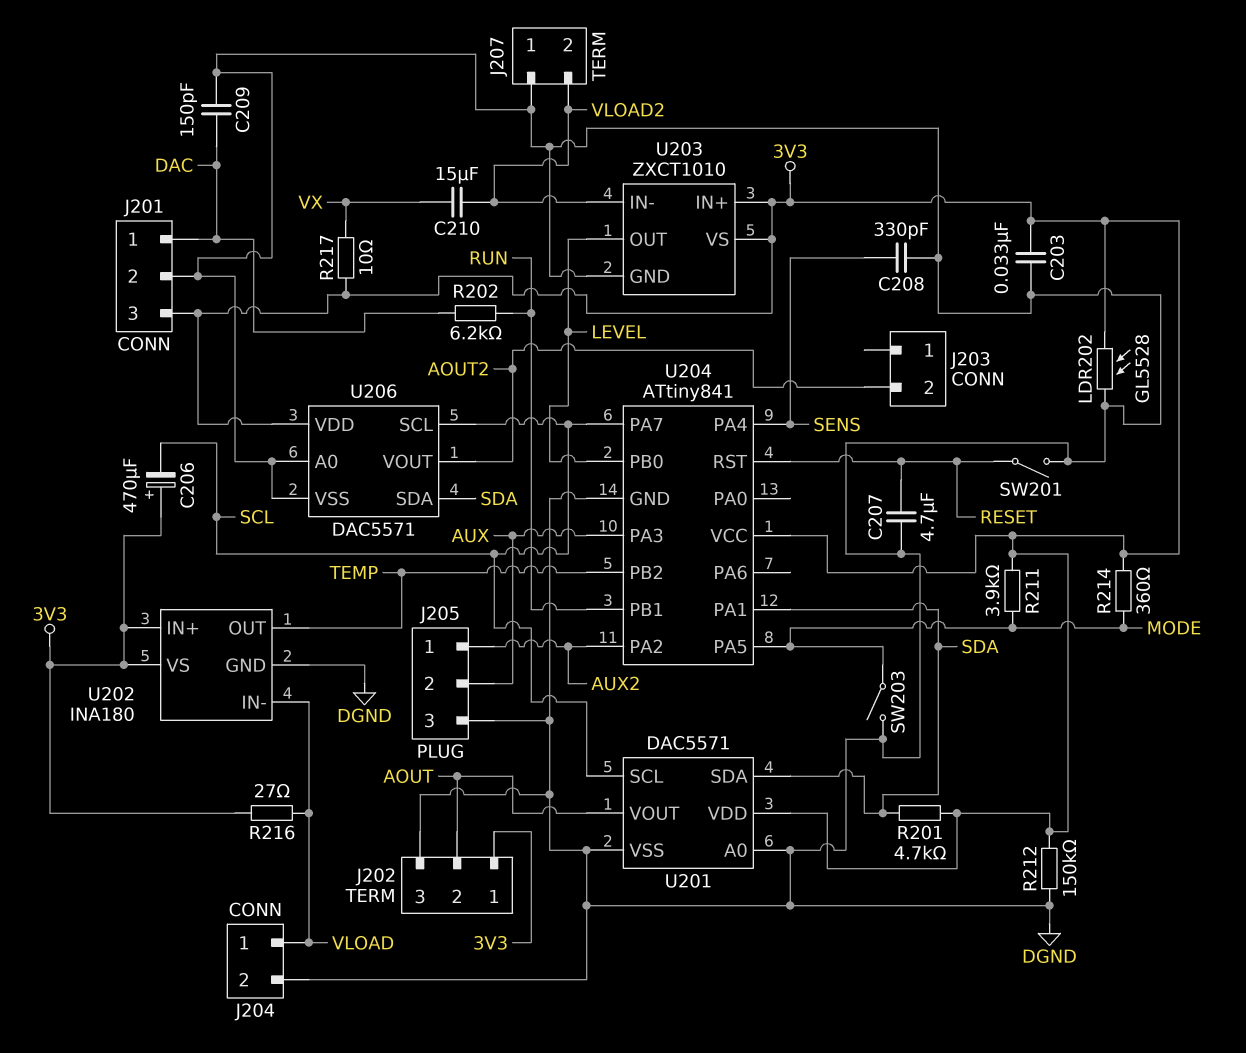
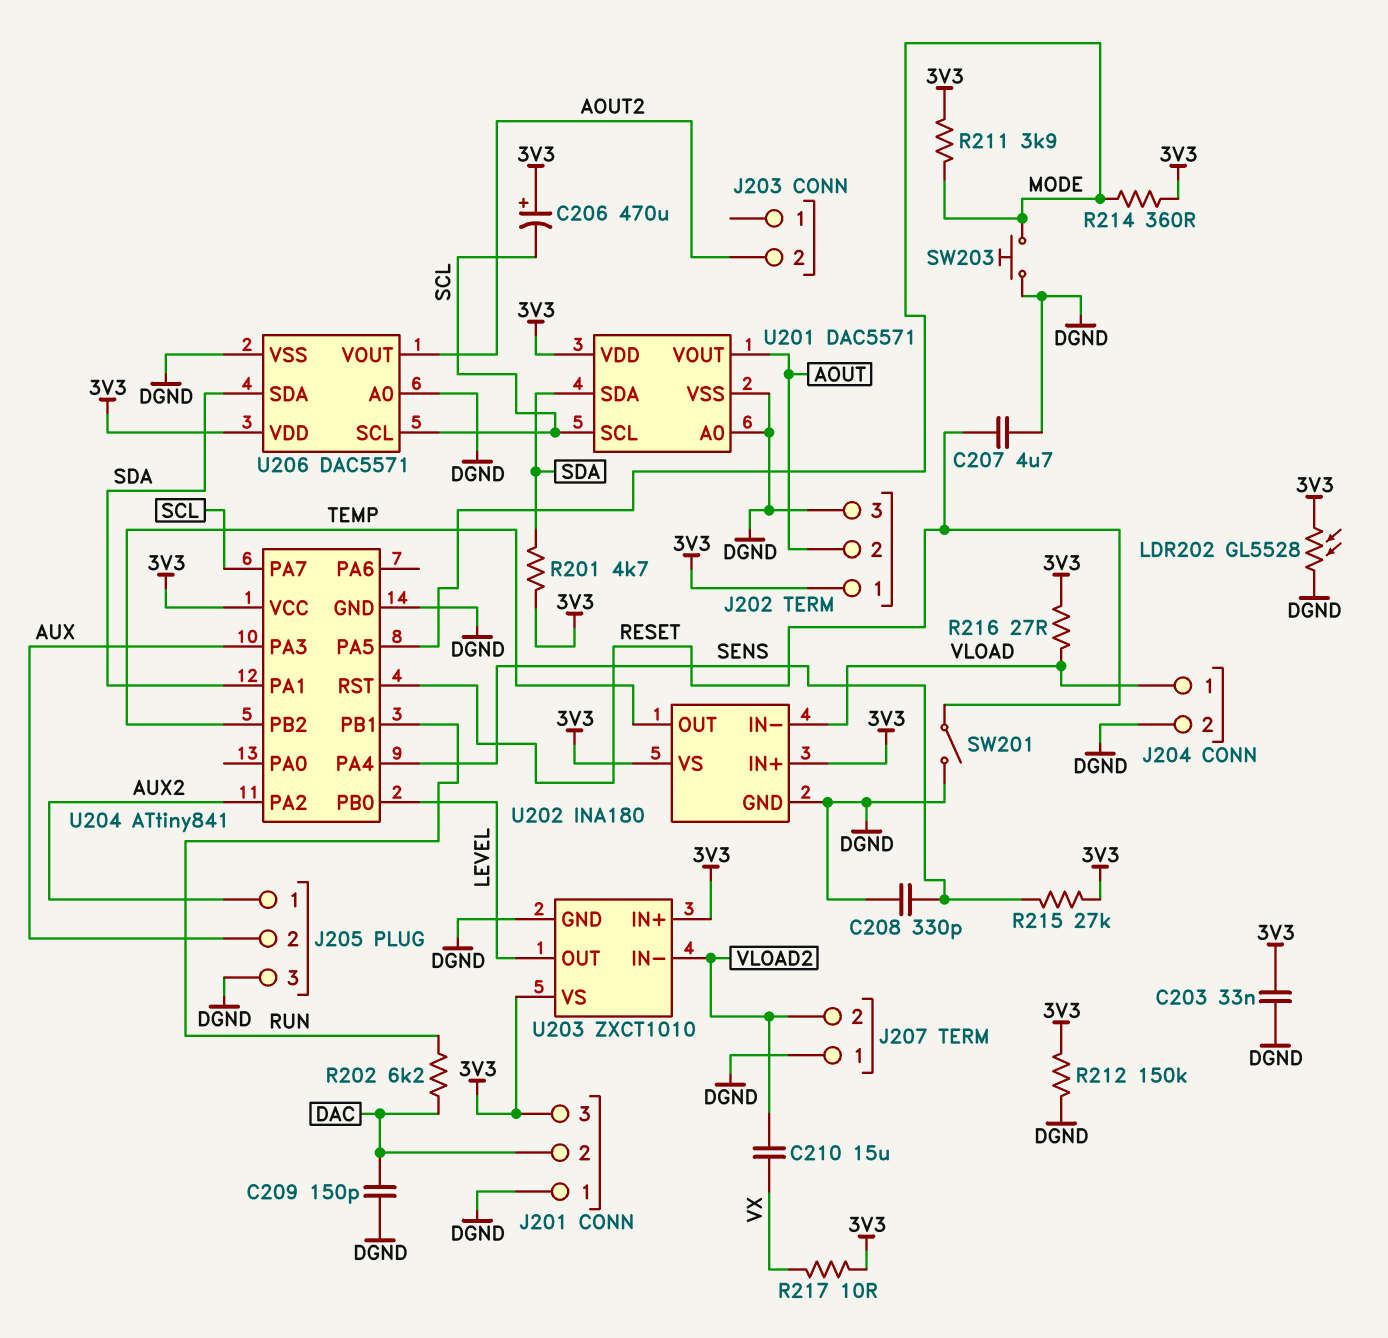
J201 pin 1: DAC -> DGND
J201 pin 2: DGND -> DAC
R215: none -> 27k (3V3, SENS)
SW203: switch (DGND, MODE) -> button (DGND, MODE)

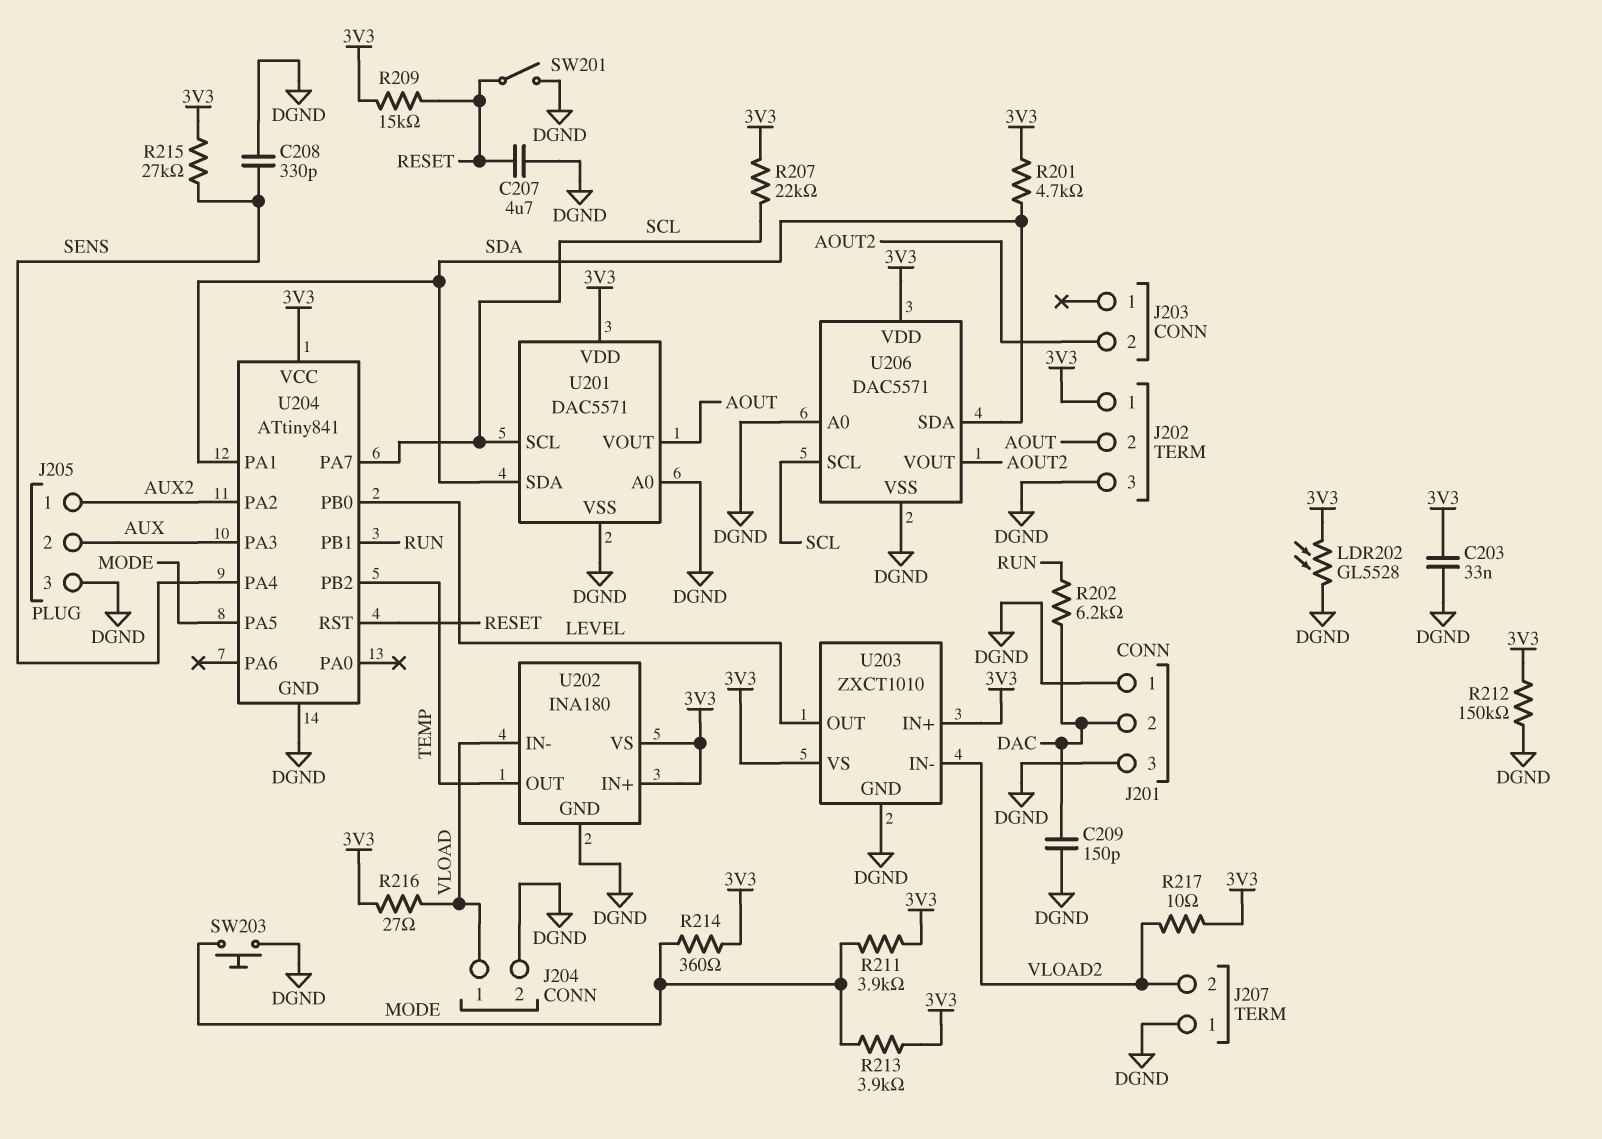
C206: 470uF (plus 3V3, minus SCL) -> none
C210: 15uF (VLOAD2, VX) -> none
J201 pin 3: 3V3 -> DGND
R207: none -> 22k (3V3, SCL)
R209: none -> 15k (3V3, RESET)
R213: none -> 3.9k (3V3, MODE)
R217: 10 (3V3, VX) -> 10 (3V3, VLOAD2)

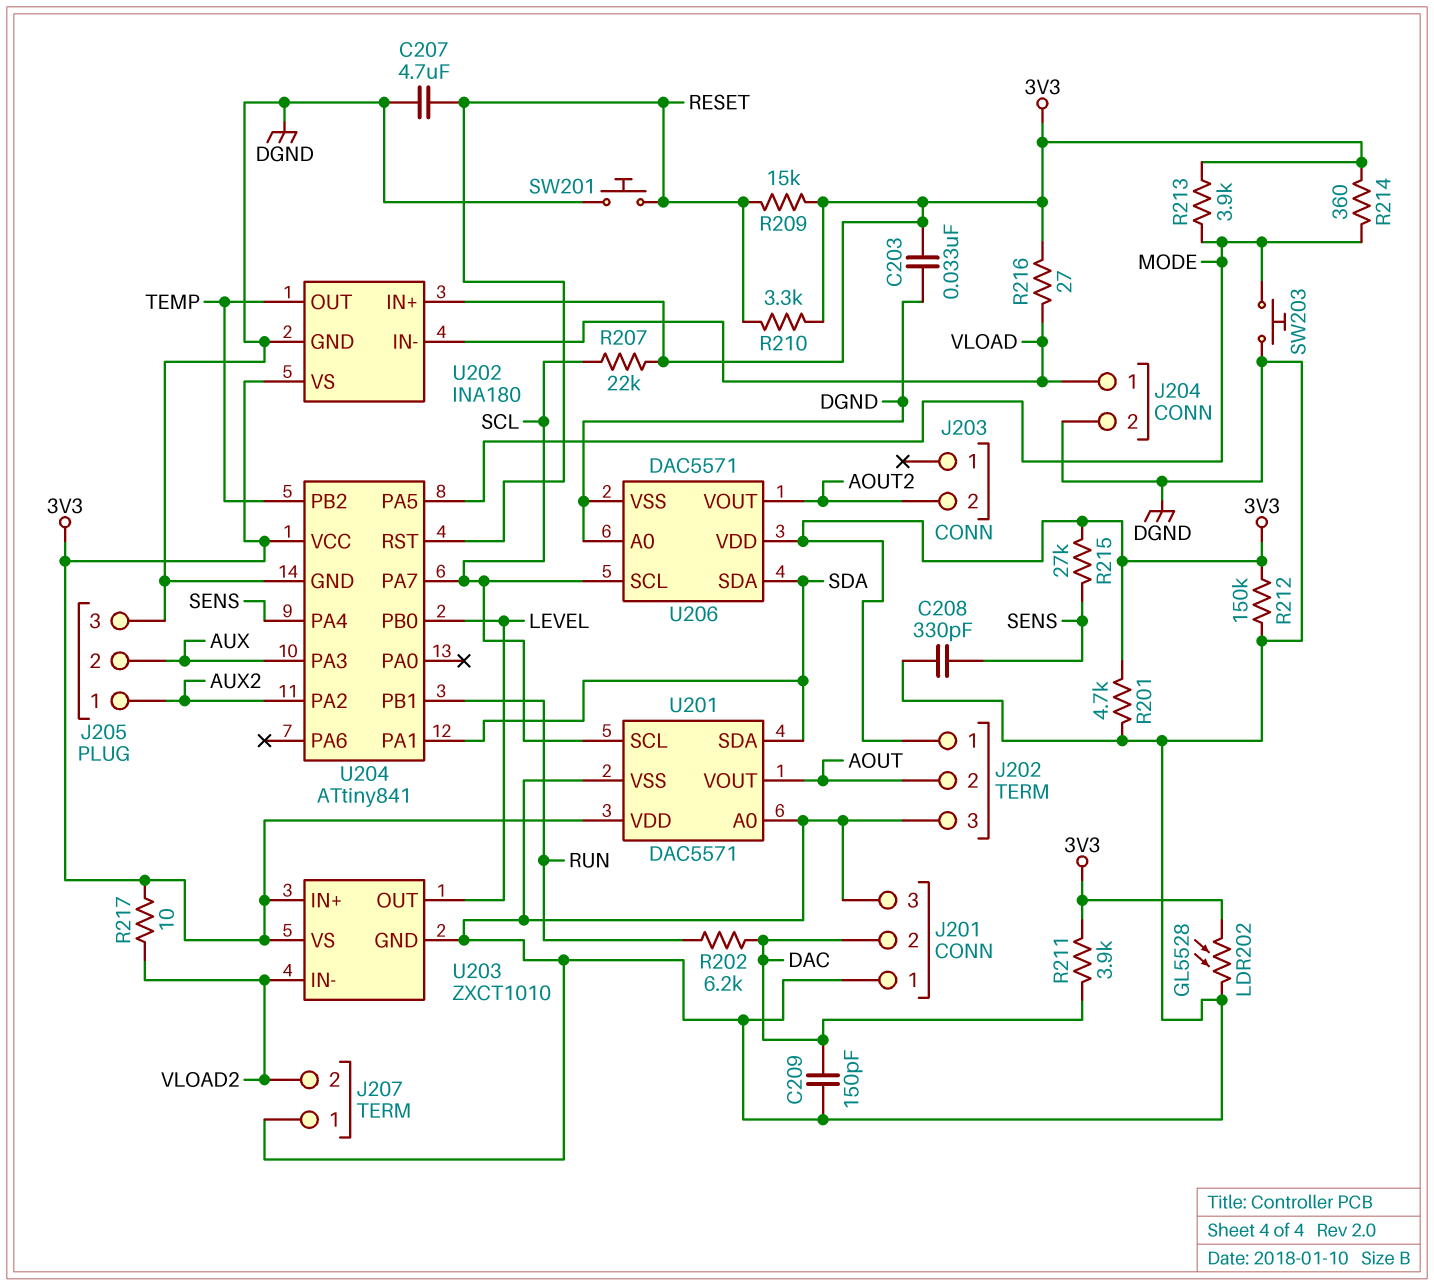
R201: 4.7k (3V3, SDA) -> 4.7k (3V3, DGND)
R210: none -> 3.3k (3V3, RESET)
R211: 3.9k (3V3, MODE) -> 3.9k (3V3, DAC)
SW201: switch (DGND, RESET) -> button (DGND, RESET)

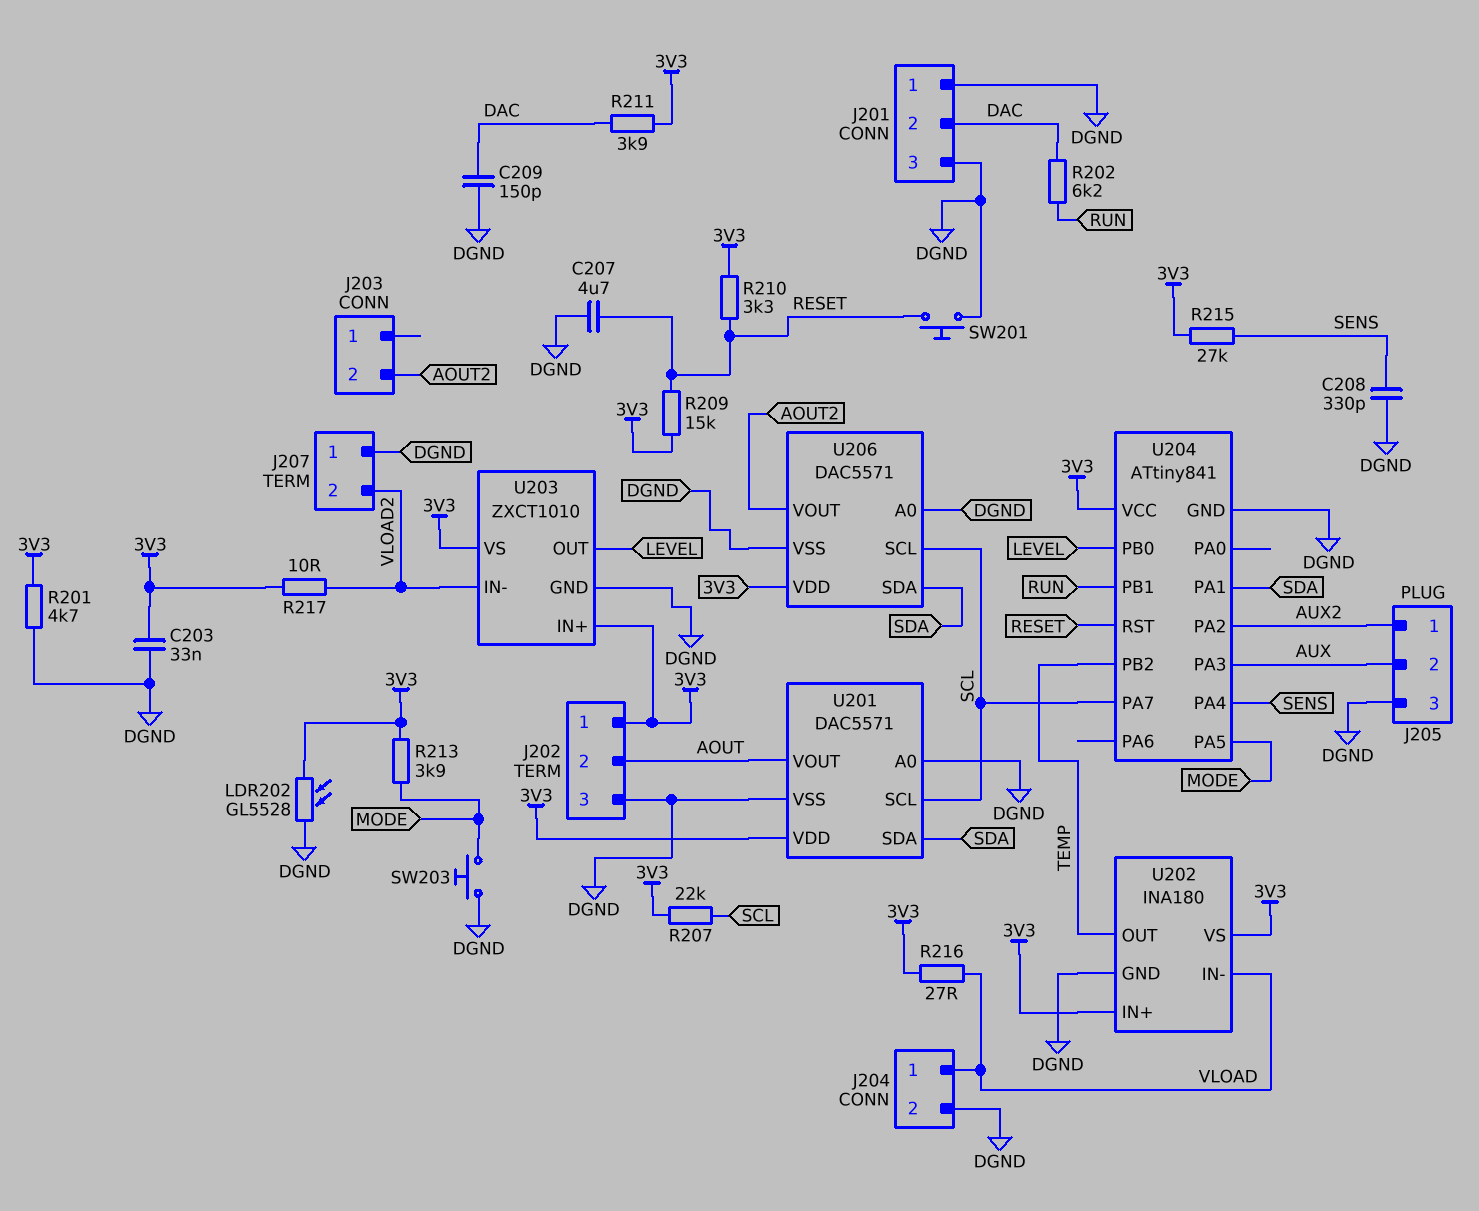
R212: 150k (3V3, DGND) -> none
R214: 360 (3V3, MODE) -> none

